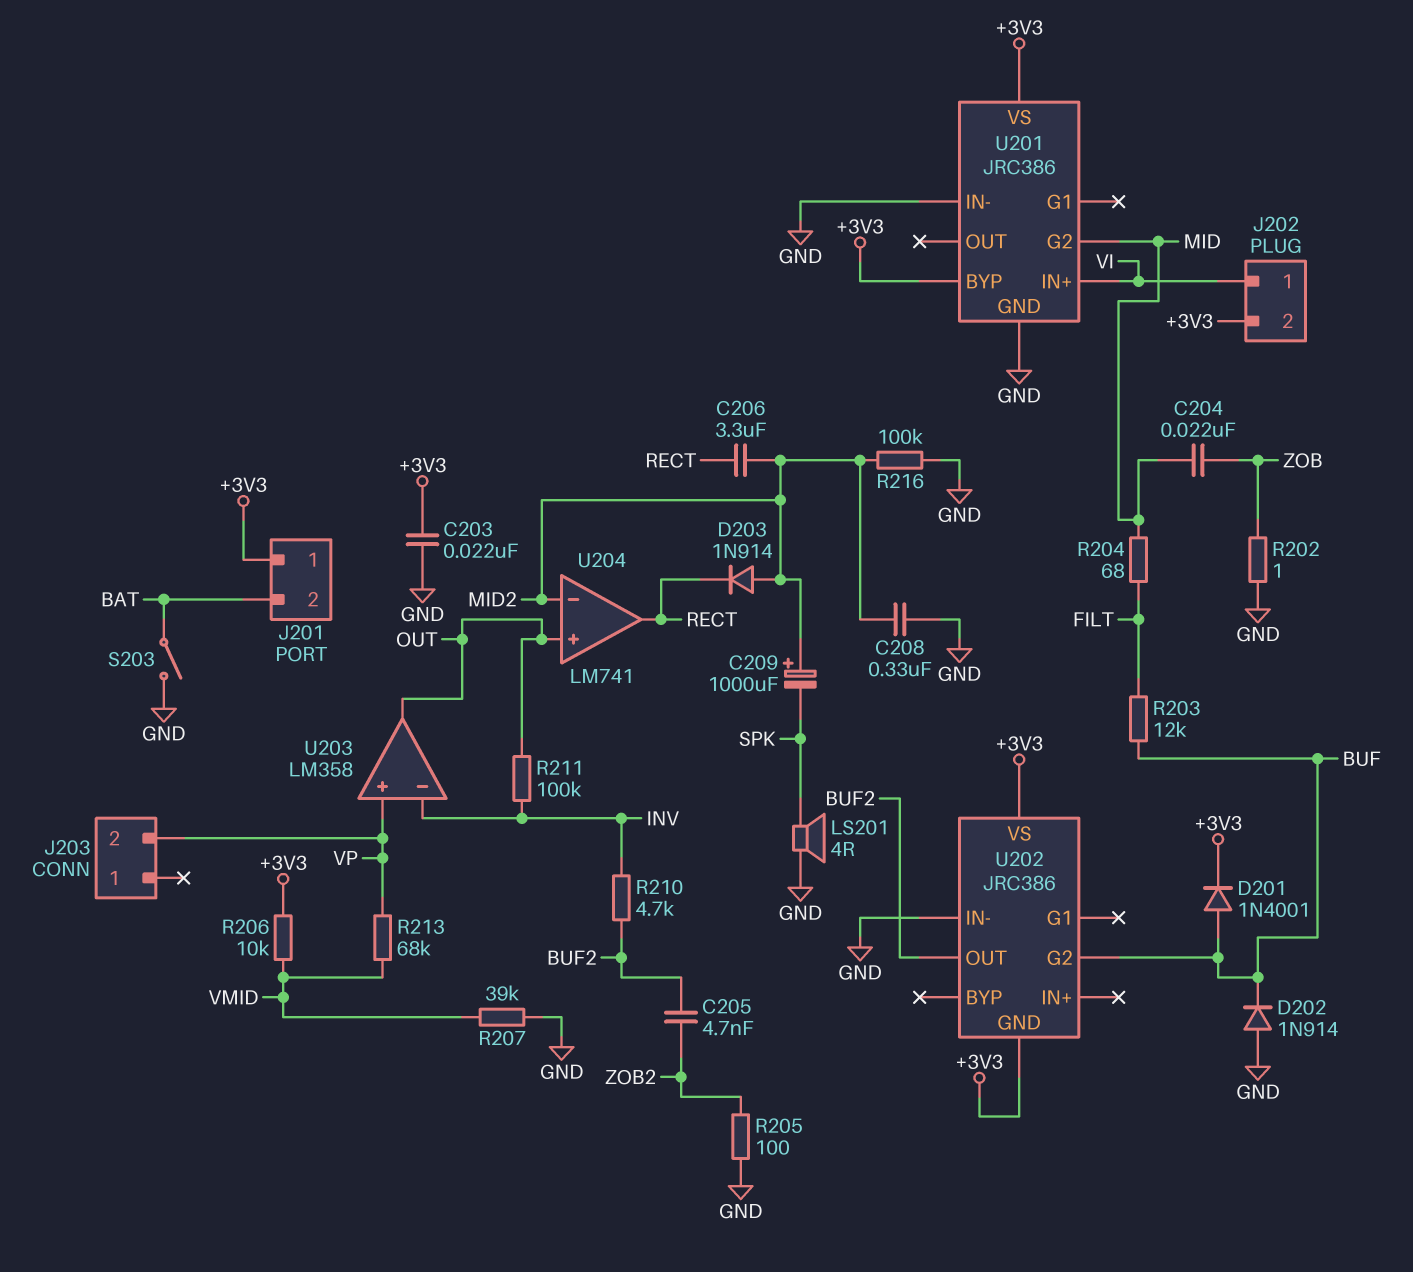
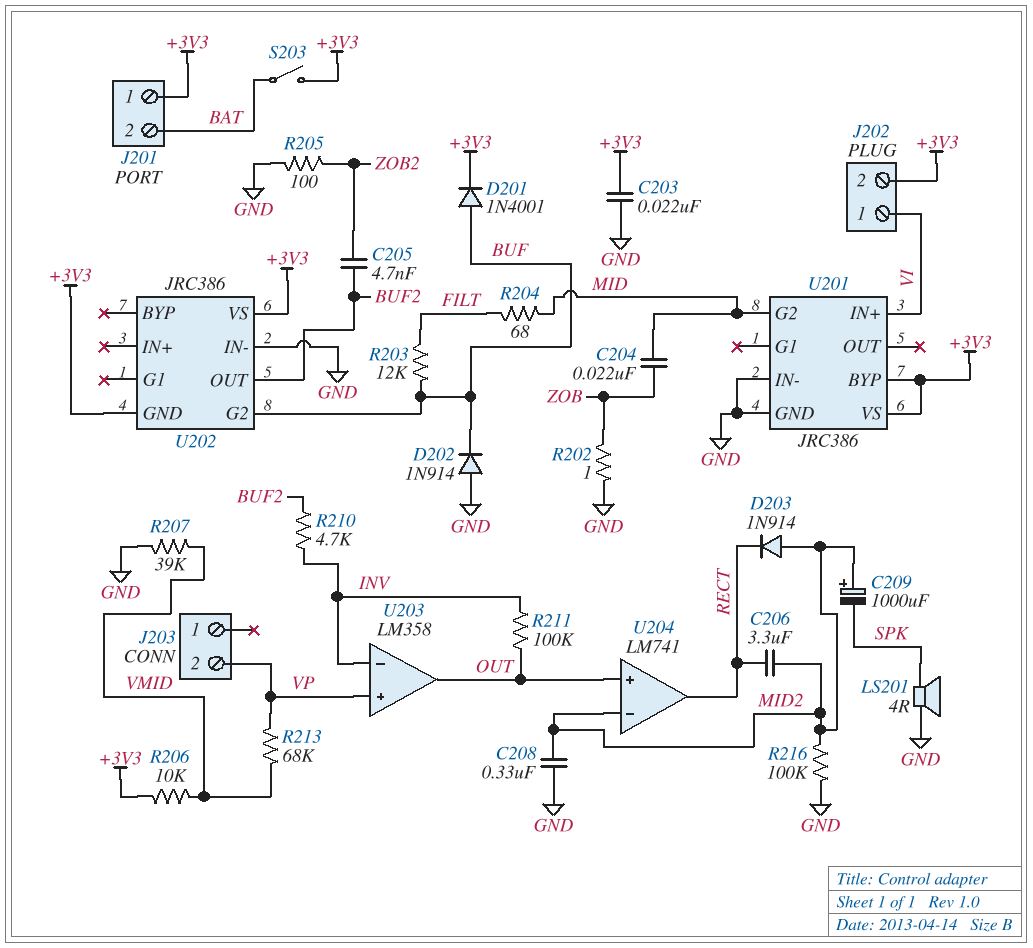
S203: switch (BAT, GND) -> switch (+3V3, BAT)

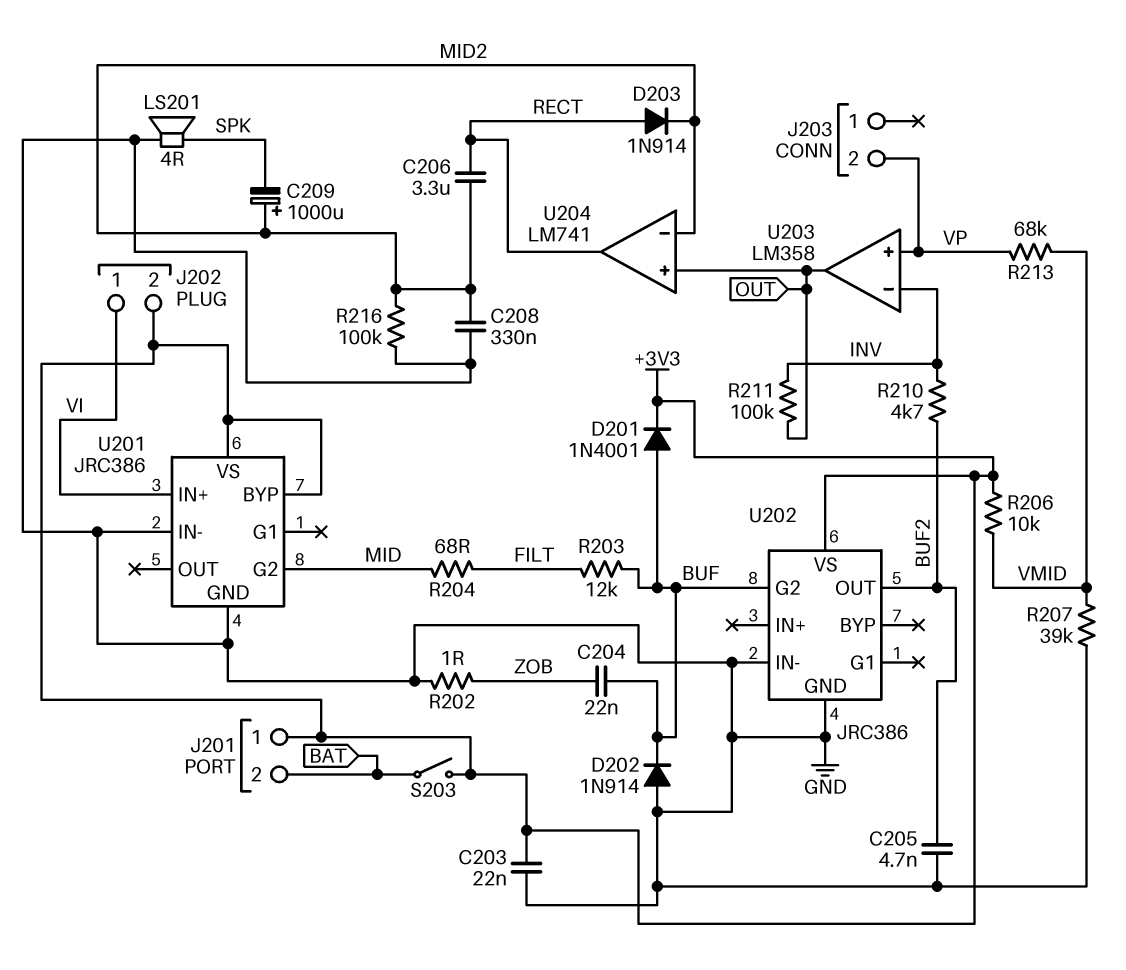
C204: 22nF (MID, ZOB) -> 22nF (BUF, ZOB)
C205: 4.7nF (BUF2, ZOB2) -> 4.7nF (BUF2, GND)
D203: diode 1N914 (A MID2, K RECT) -> diode 1N914 (A RECT, K MID2)
R205: 100 (GND, ZOB2) -> none
U202 pin GND: +3V3 -> GND

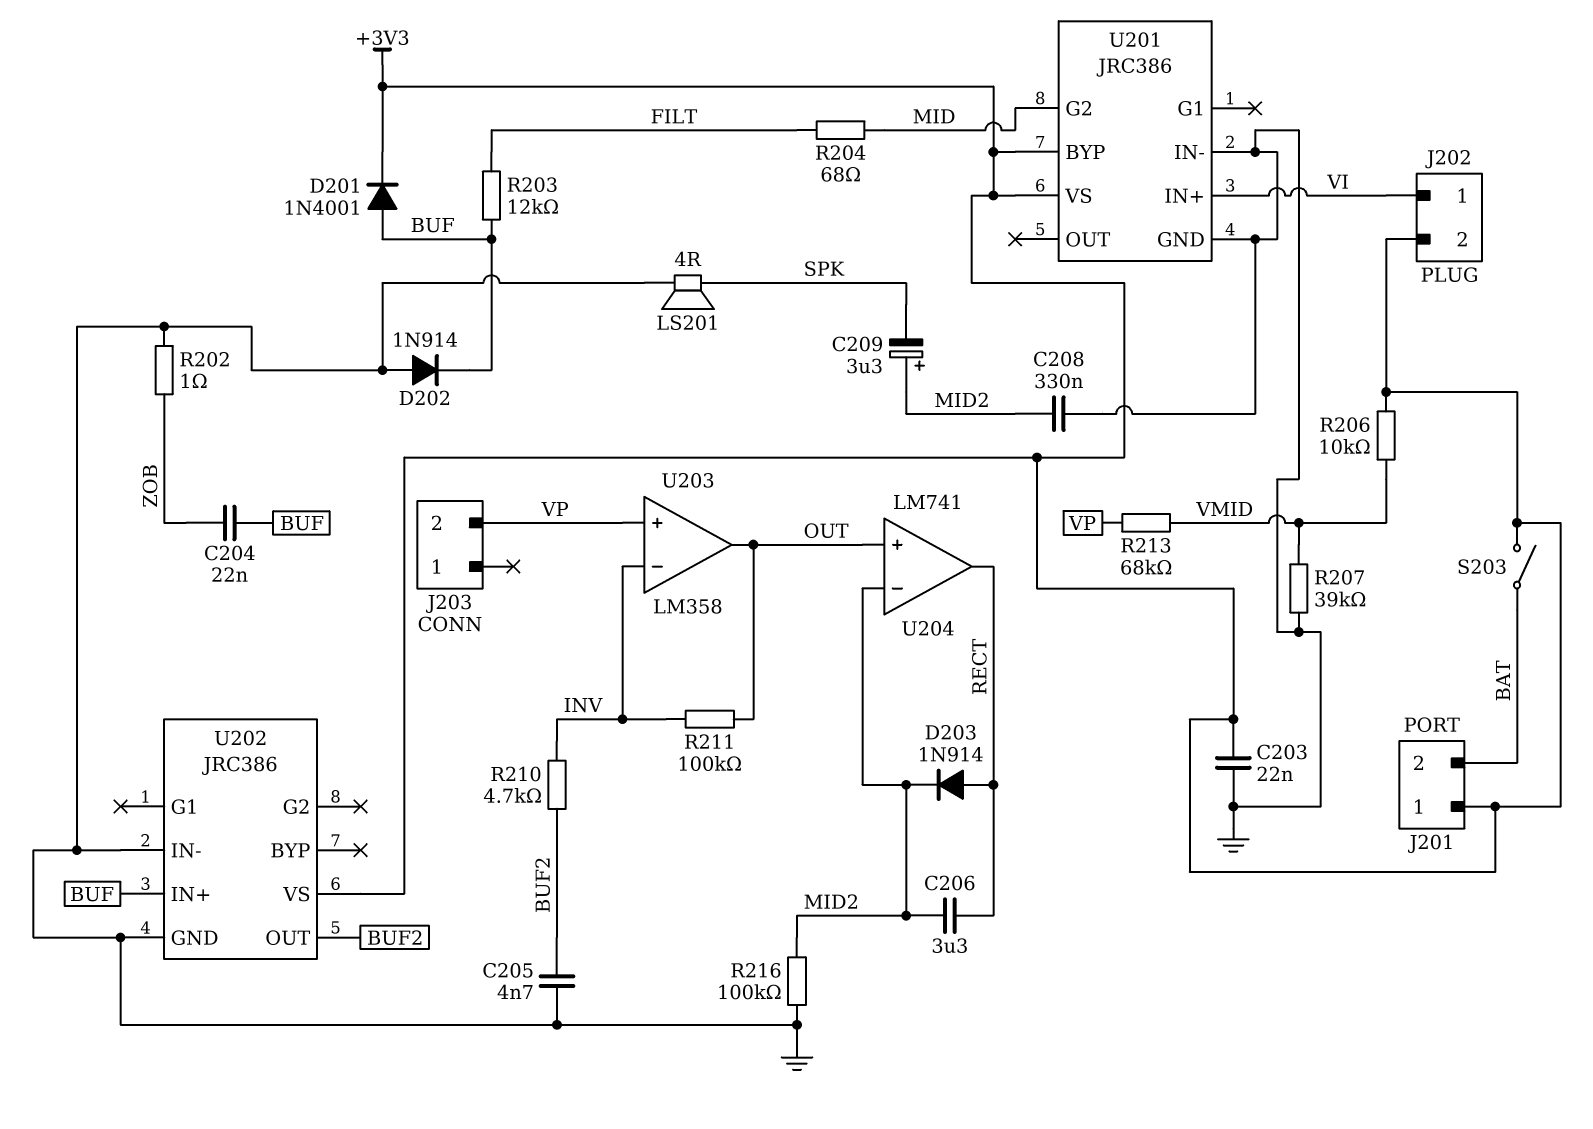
C209: 1000uF (plus MID2, minus SPK) -> 3.3uF (plus MID2, minus SPK)
U202 pin G2: BUF -> none
U202 pin IN+: none -> BUF

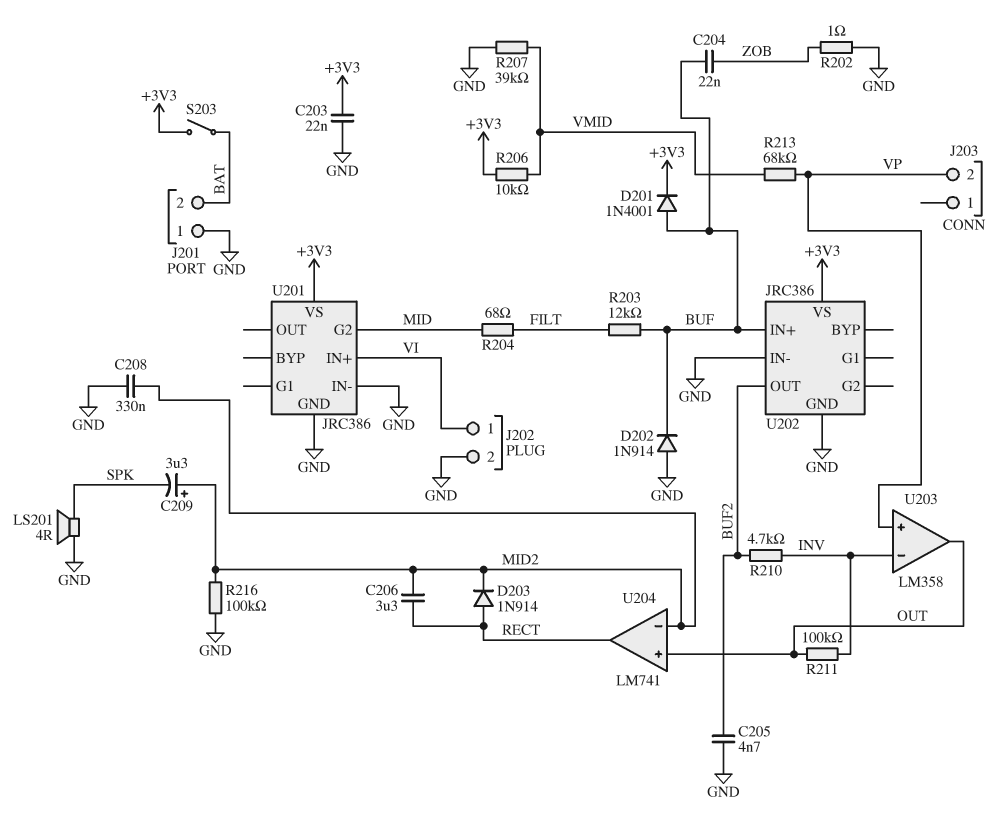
J201 pin 1: +3V3 -> GND
J202 pin 2: +3V3 -> GND
U201 pin BYP: +3V3 -> none

